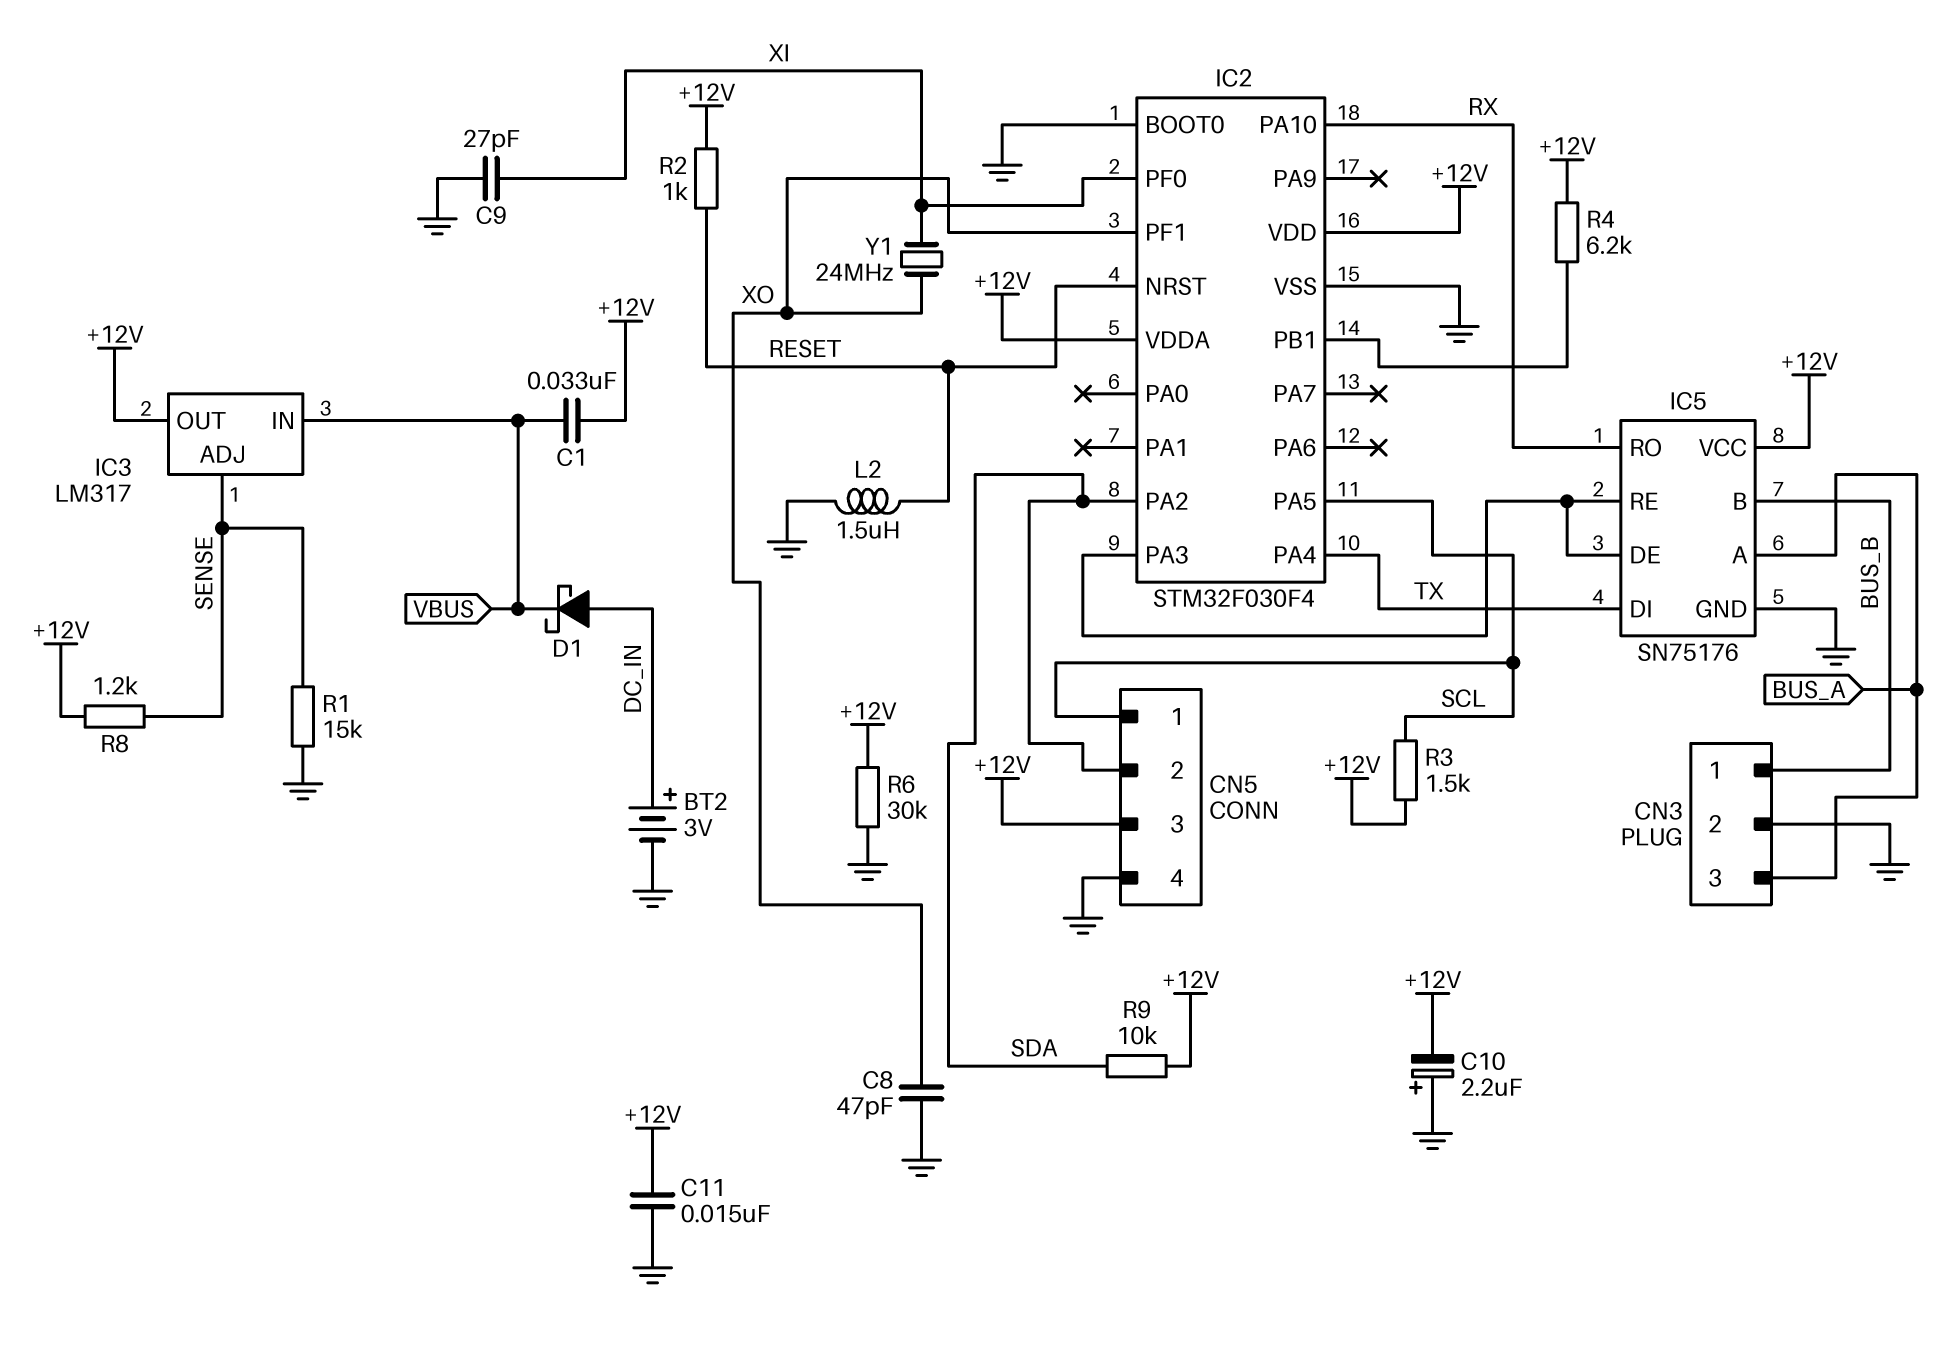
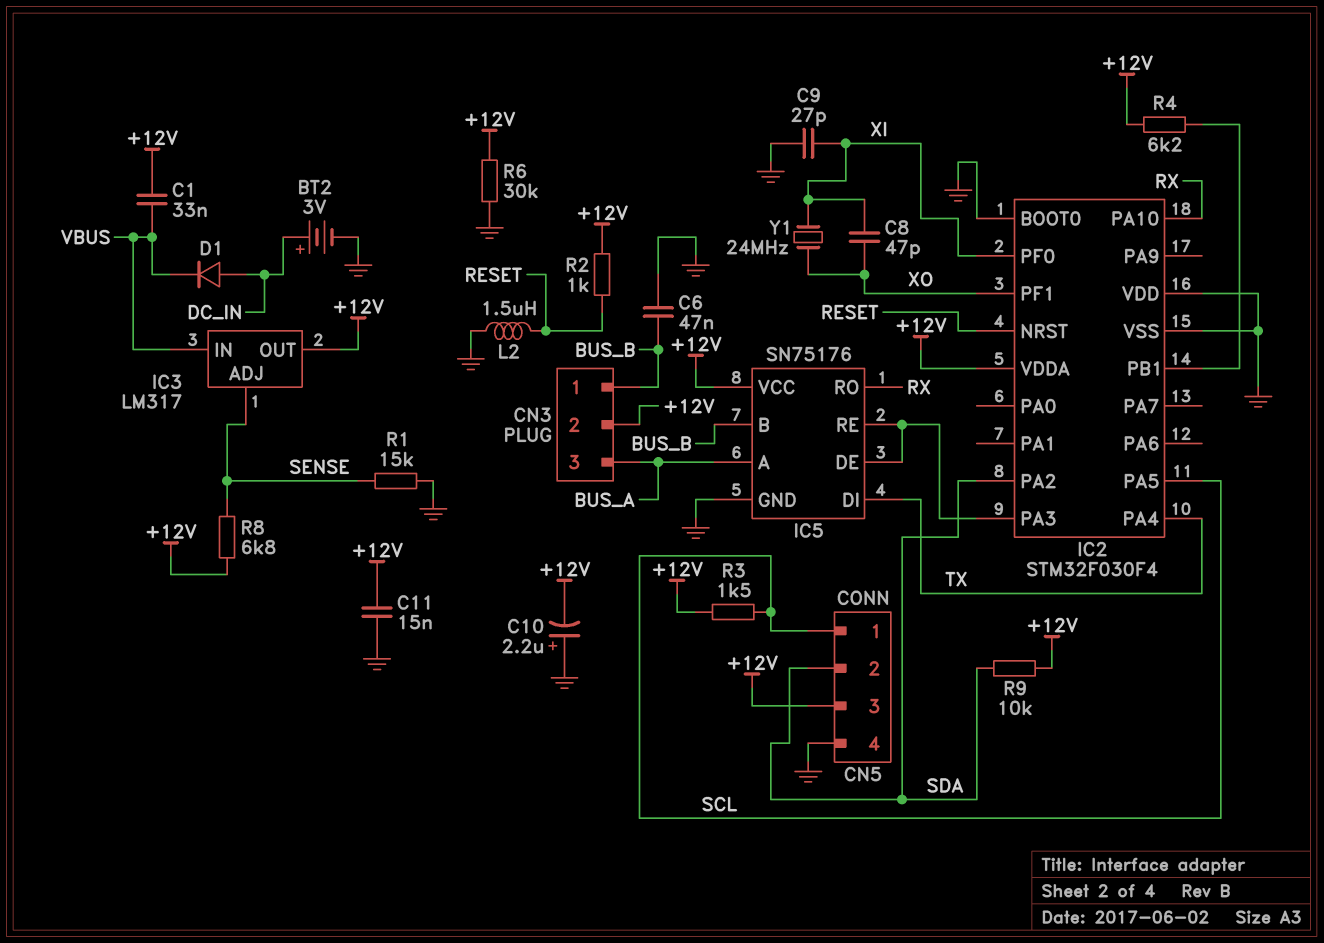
C6: none -> 47nF (BUS_B, GND)
C8: 47pF (GND, XO) -> 47pF (XI, XO)
CN3 pin 2: GND -> +12V
D1: schottky (A DC_IN, K VBUS) -> diode (A DC_IN, K VBUS)
IC2 pin VDD: +12V -> GND
R8: 1.2k (+12V, SENSE) -> 6.8k (+12V, SENSE)

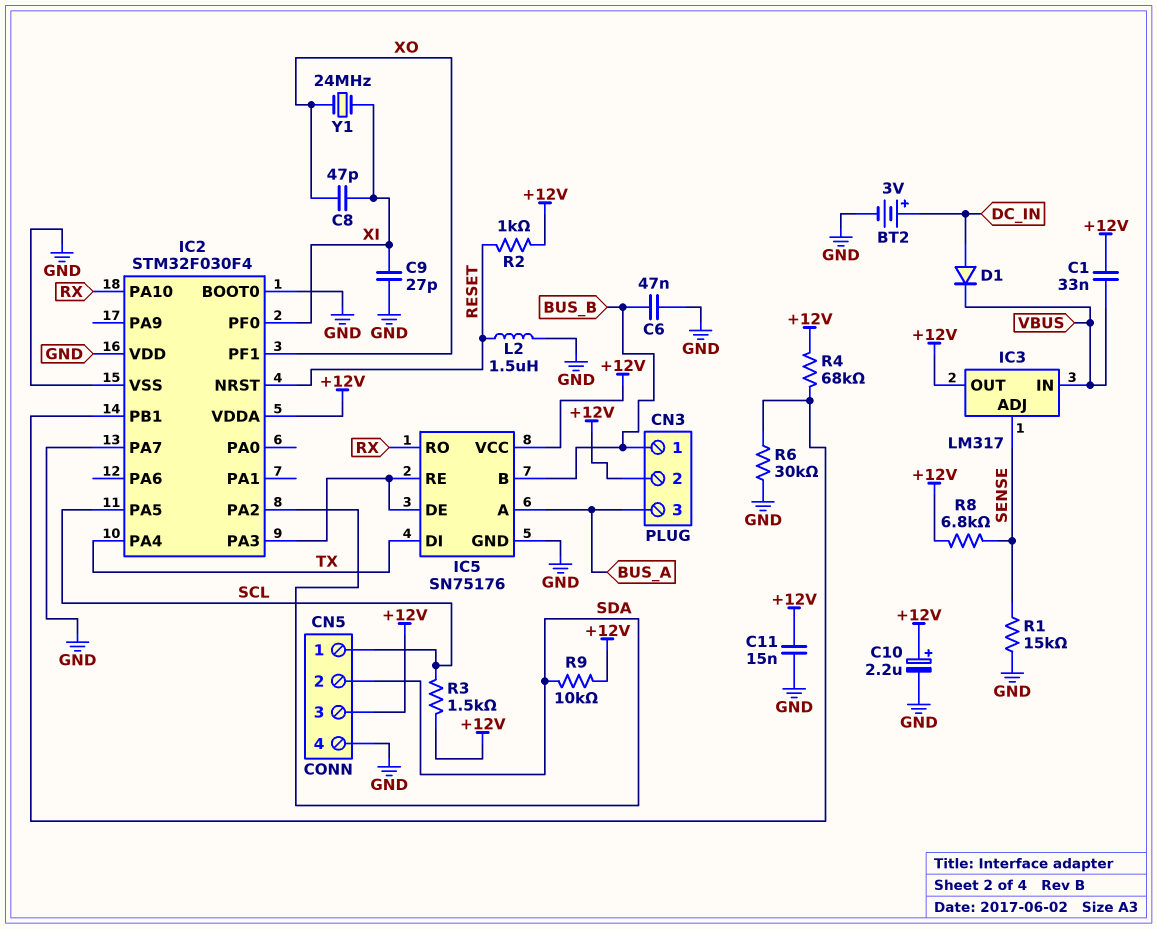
C10: 2.2uF (plus GND, minus +12V) -> 2.2uF (plus +12V, minus GND)
IC2 pin PA7: none -> GND
R4: 6.2k (+12V, IC2/PB1) -> 68k (+12V, IC2/PB1)
R6: 30k (+12V, GND) -> 30k (GND, IC2/PB1)

